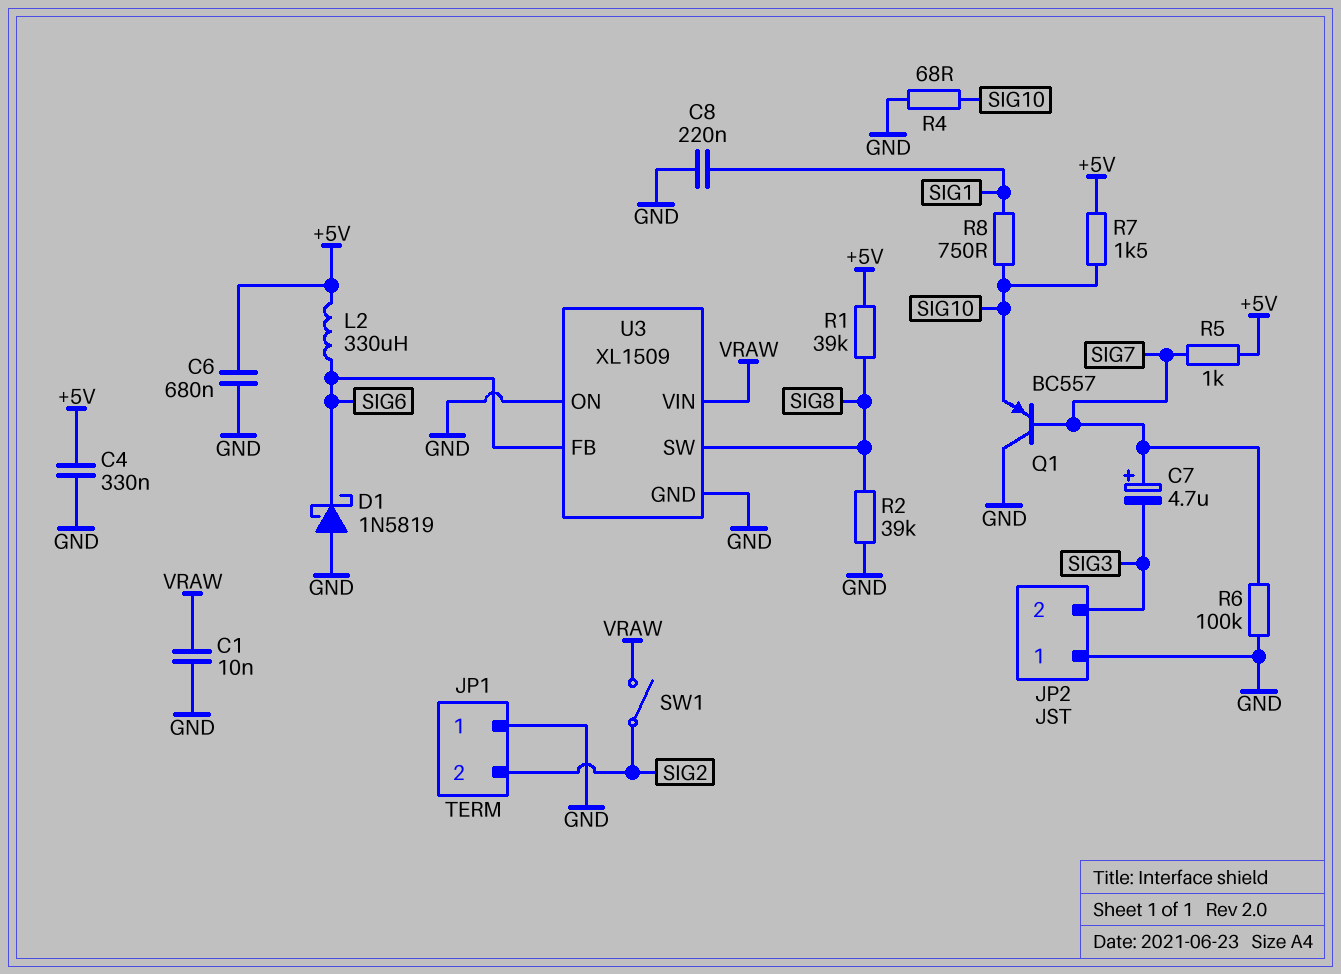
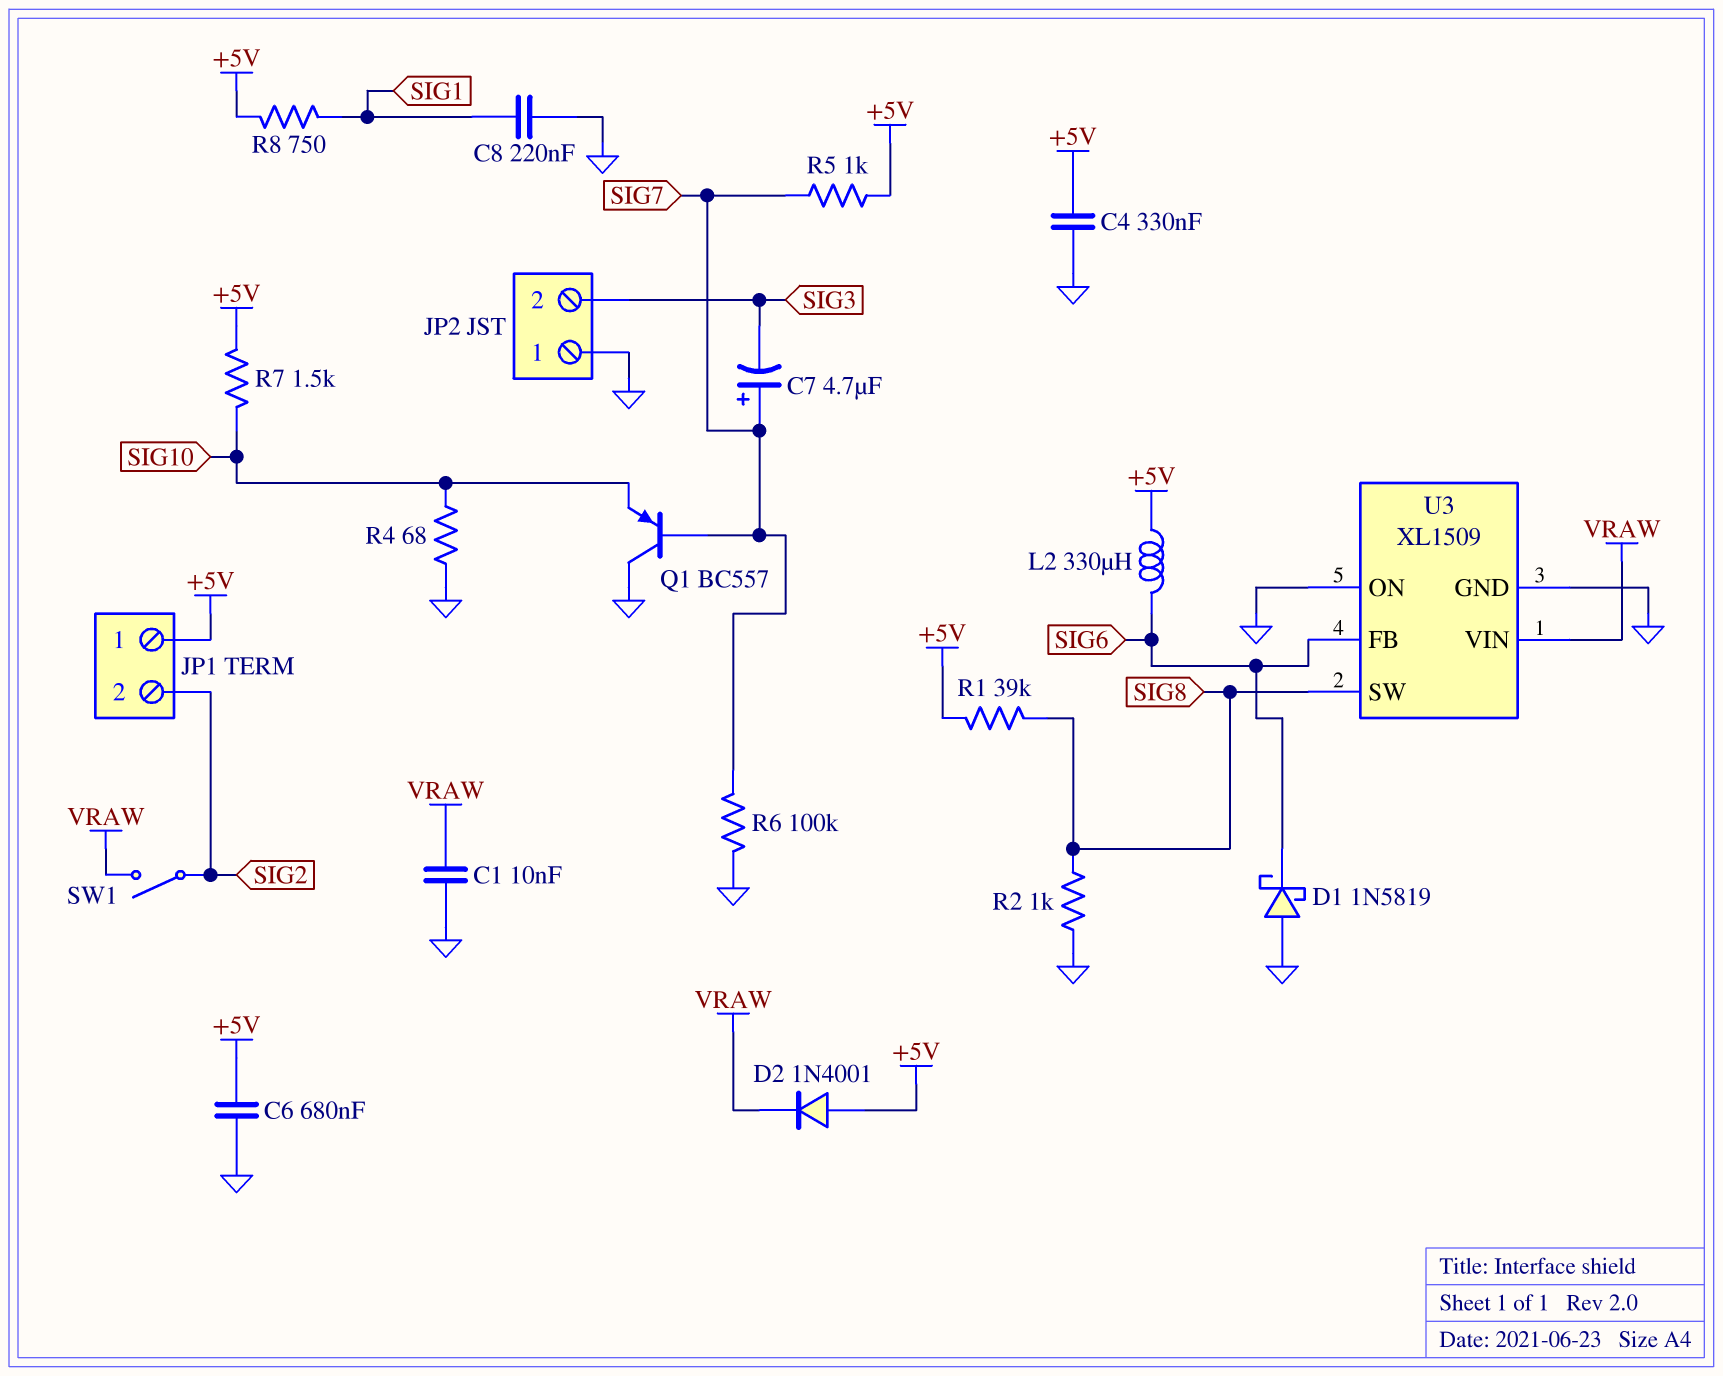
D2: none -> diode 1N4001 (A +5V, K VRAW)
JP1 pin 1: GND -> +5V
R2: 39k (GND, SIG8) -> 1k (GND, SIG8)
R8: 750 (SIG1, SIG10) -> 750 (+5V, SIG1)

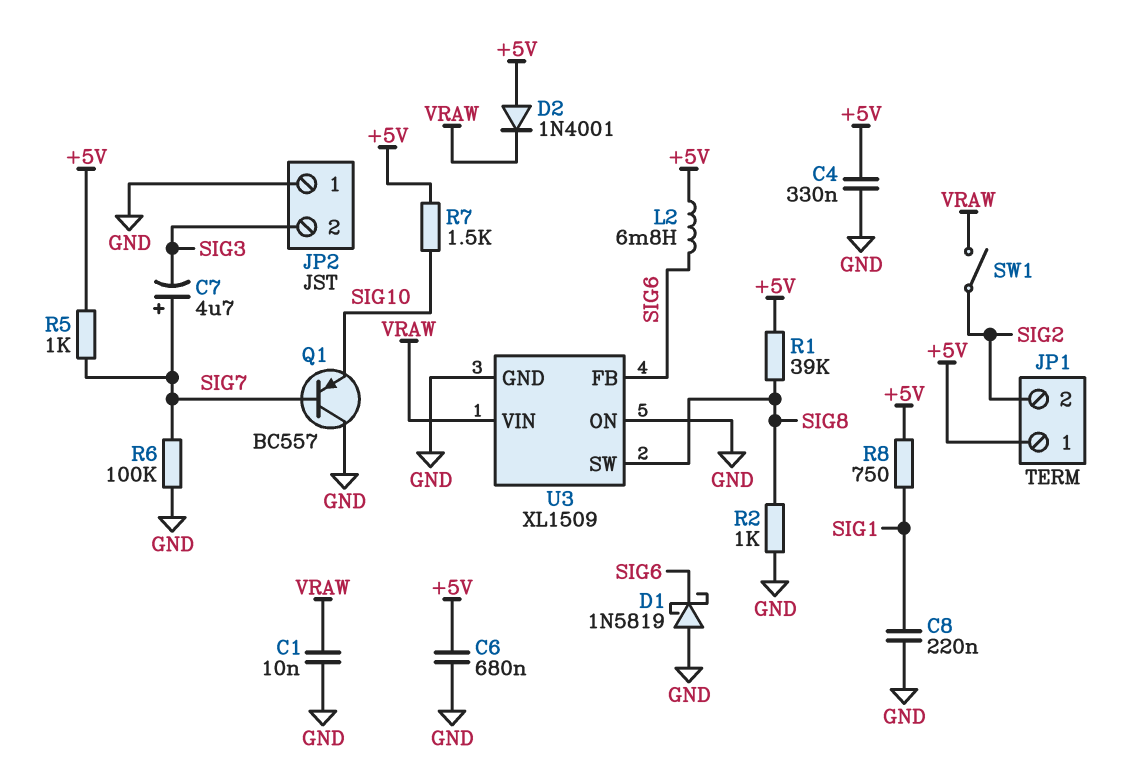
L2: 330uH (+5V, SIG6) -> 6.8mH (+5V, SIG6)
R4: 68 (GND, SIG10) -> none

